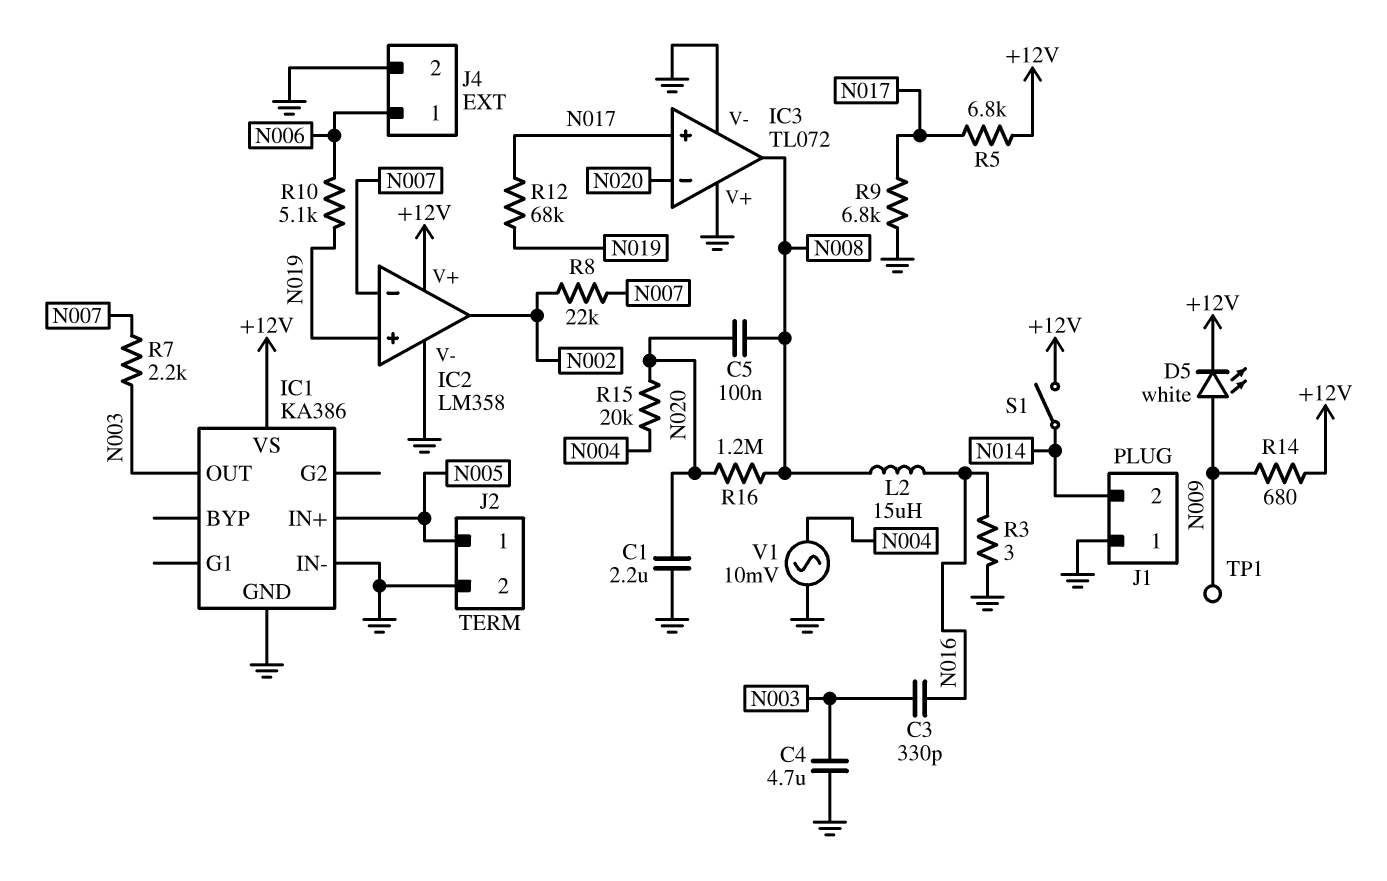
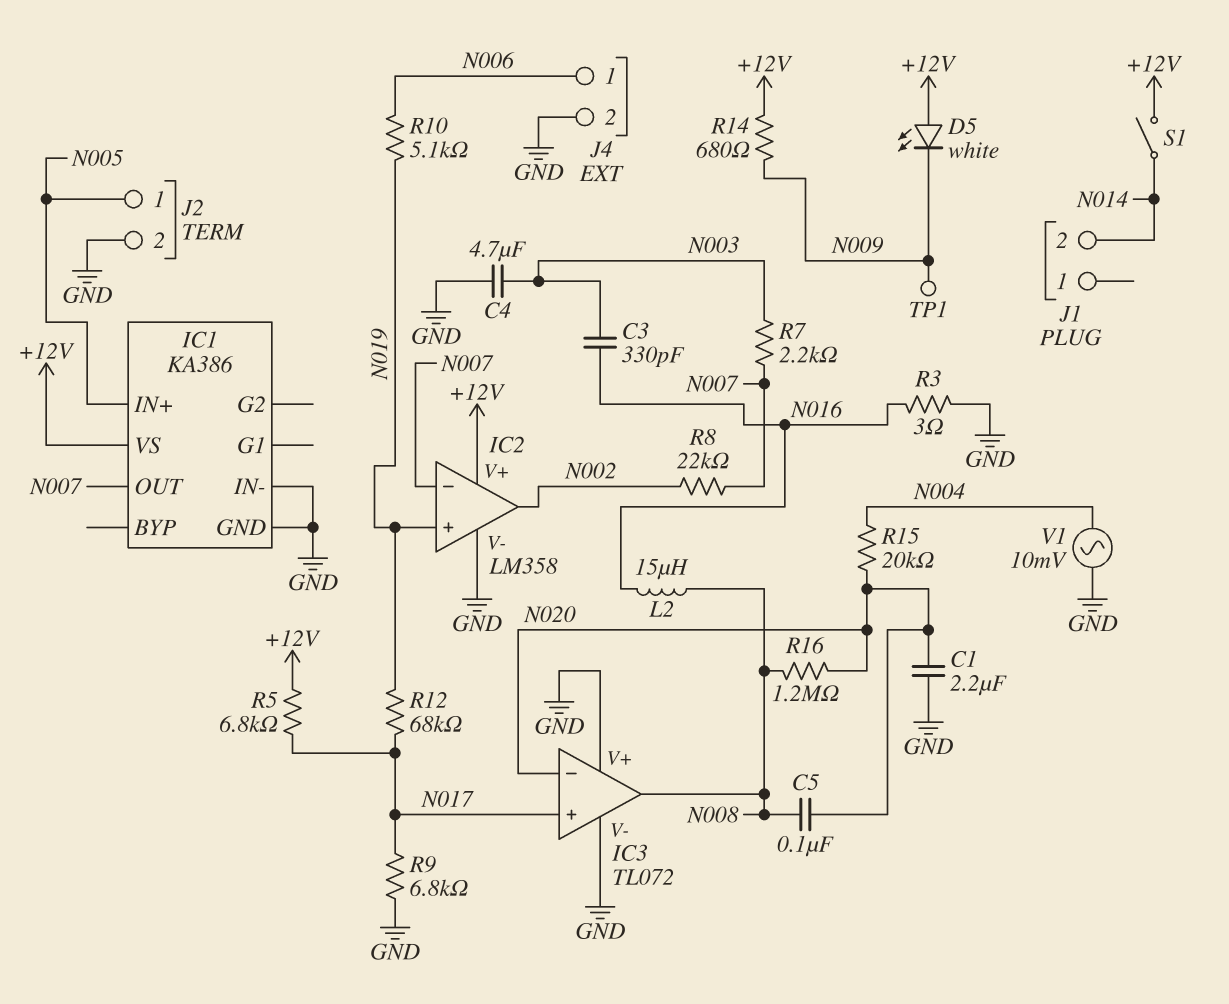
D5: LED white (A N009, K +12V) -> LED white (A +12V, K N009)
IC1 pin OUT: N003 -> N007
J1 pin 1: GND -> none

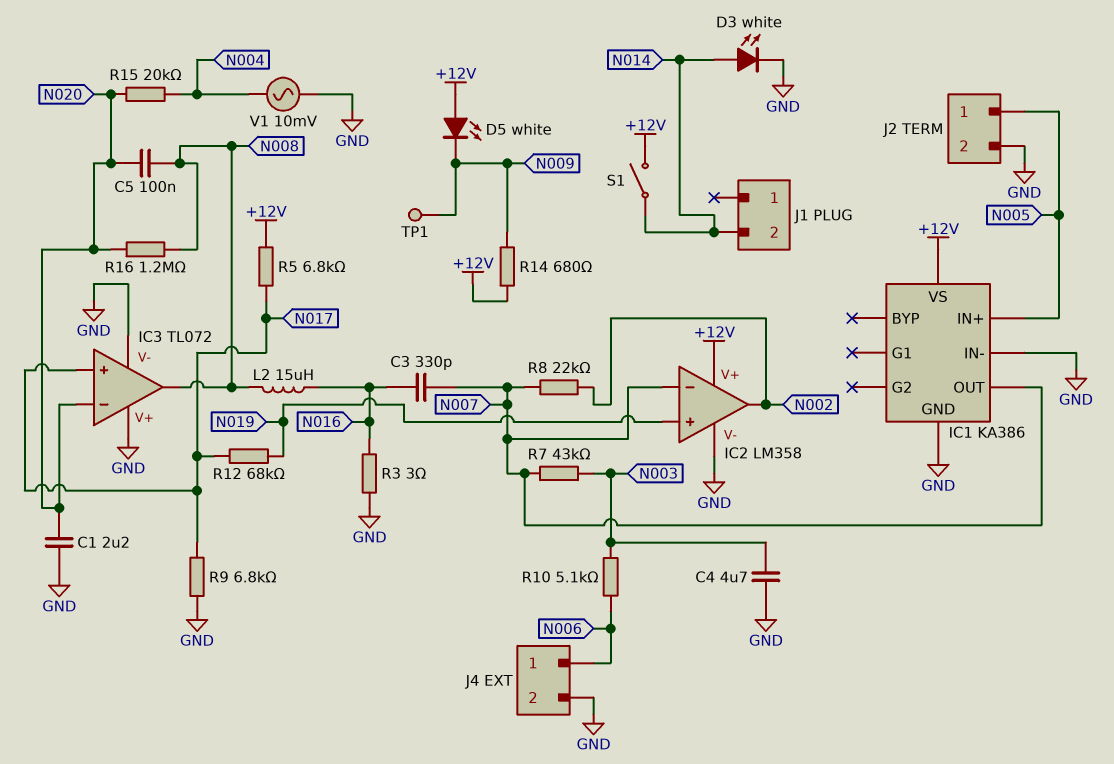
C3: 330pF (N003, N016) -> 330pF (N007, N016)
D3: none -> LED white (A N014, K GND)
R7: 2.2k (N003, N007) -> 43k (N003, N007)
R10: 5.1k (N006, N019) -> 5.1k (N003, N006)

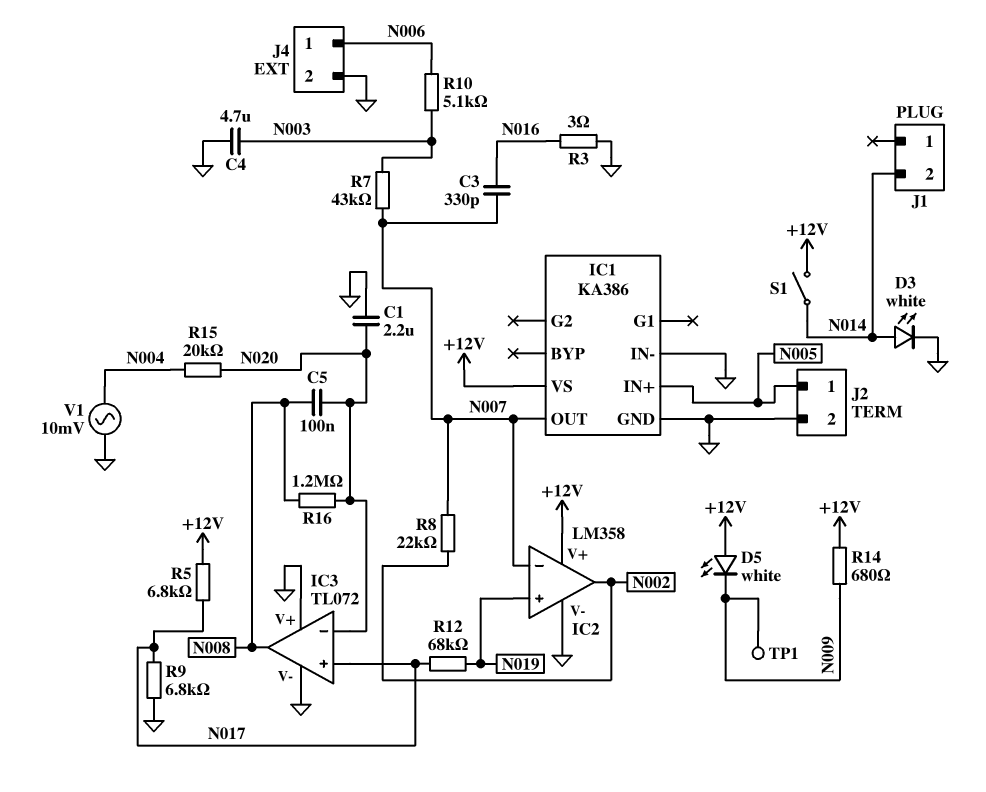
L2: 15uH (N008, N016) -> none

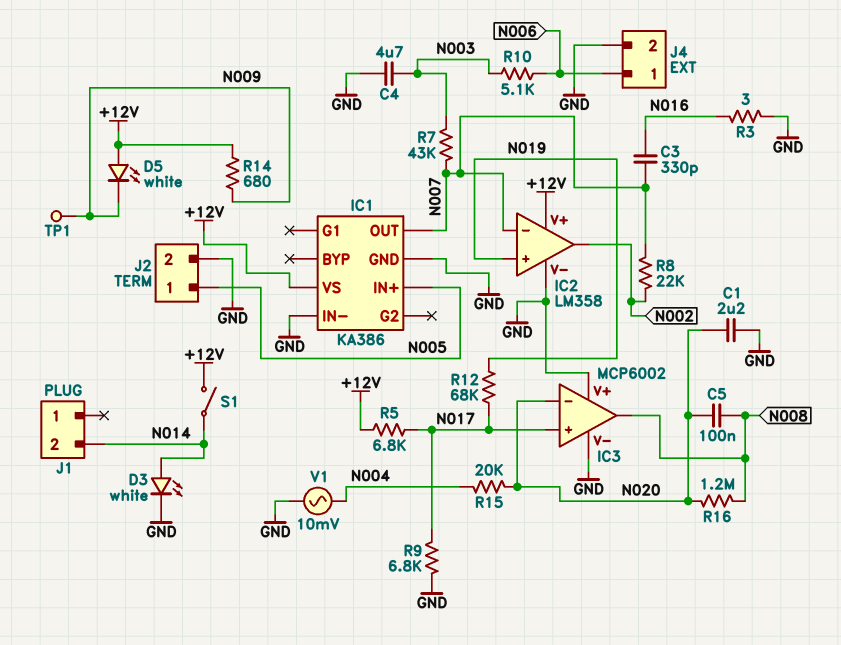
IC3: TL072 -> MCP6002

